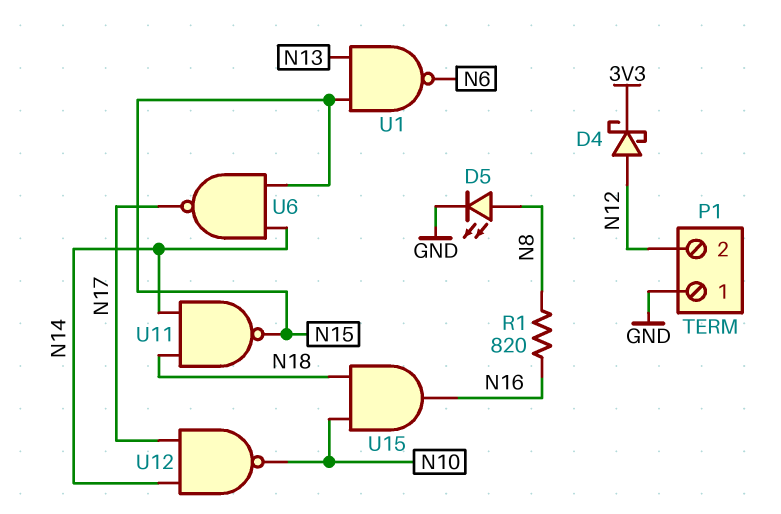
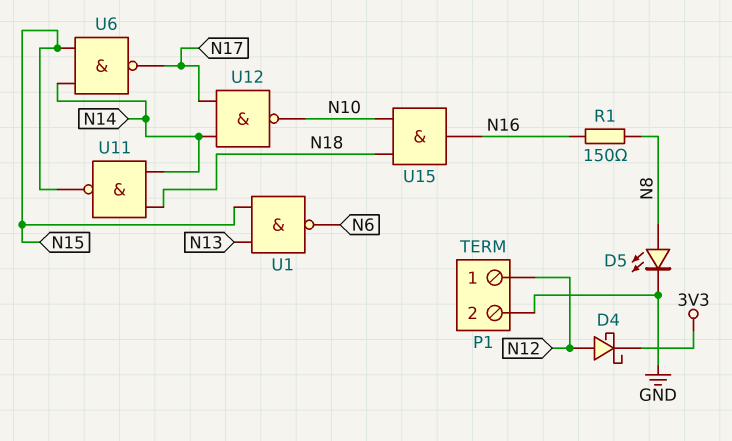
P1 pin 1: GND -> N12
P1 pin 2: N12 -> GND
R1: 820 (N8, N16) -> 150 (N8, N16)

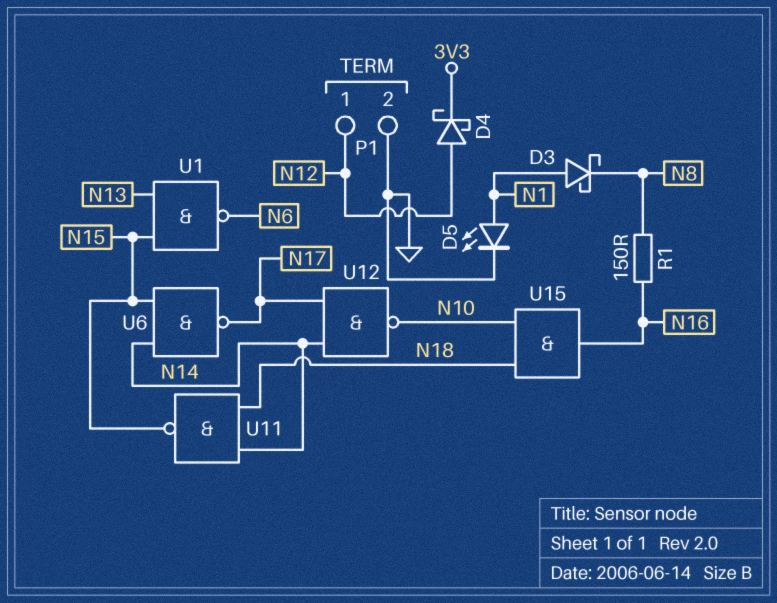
D3: none -> schottky (A N1, K N8)
D5: LED (A N8, K GND) -> LED (A N1, K GND)

